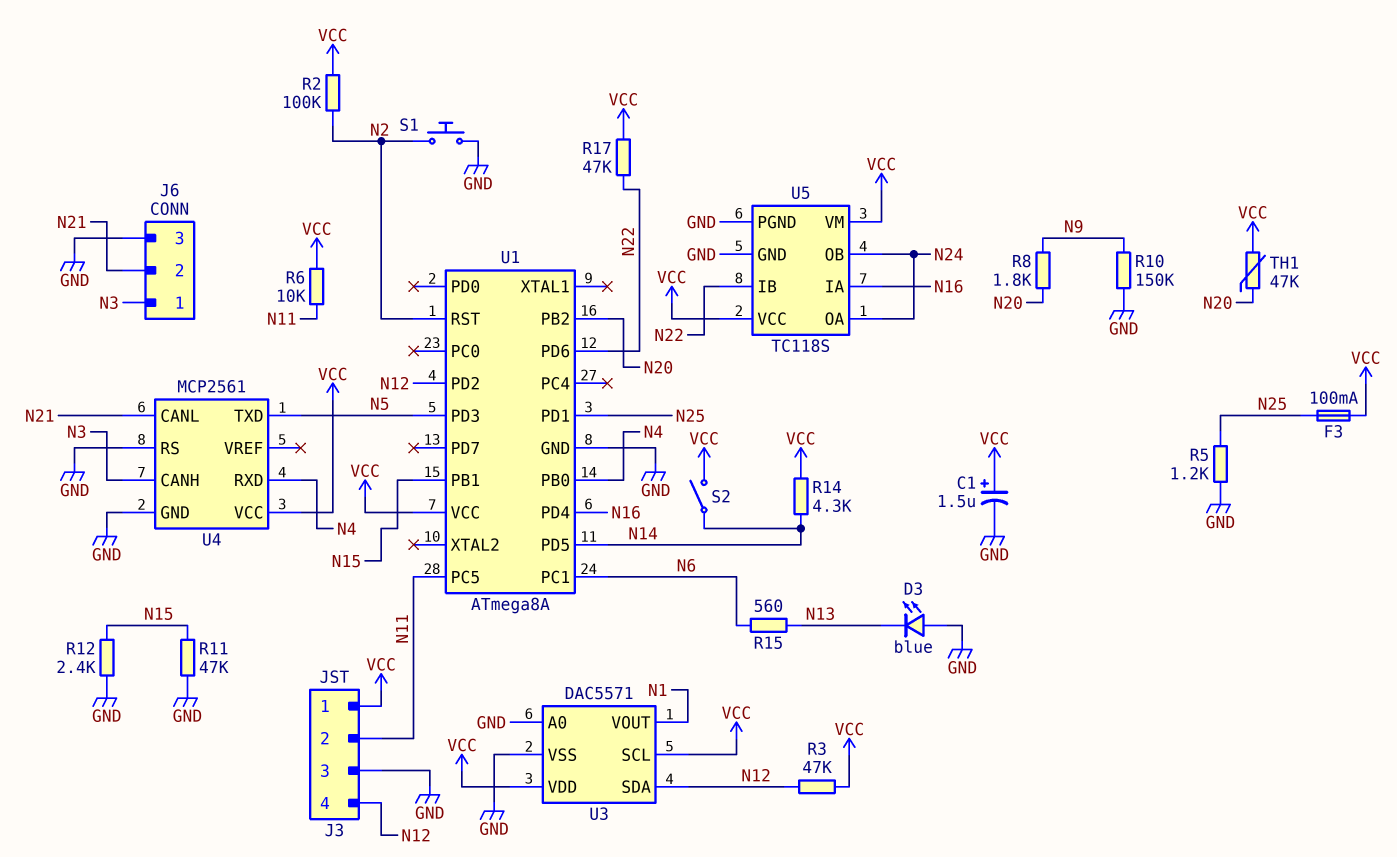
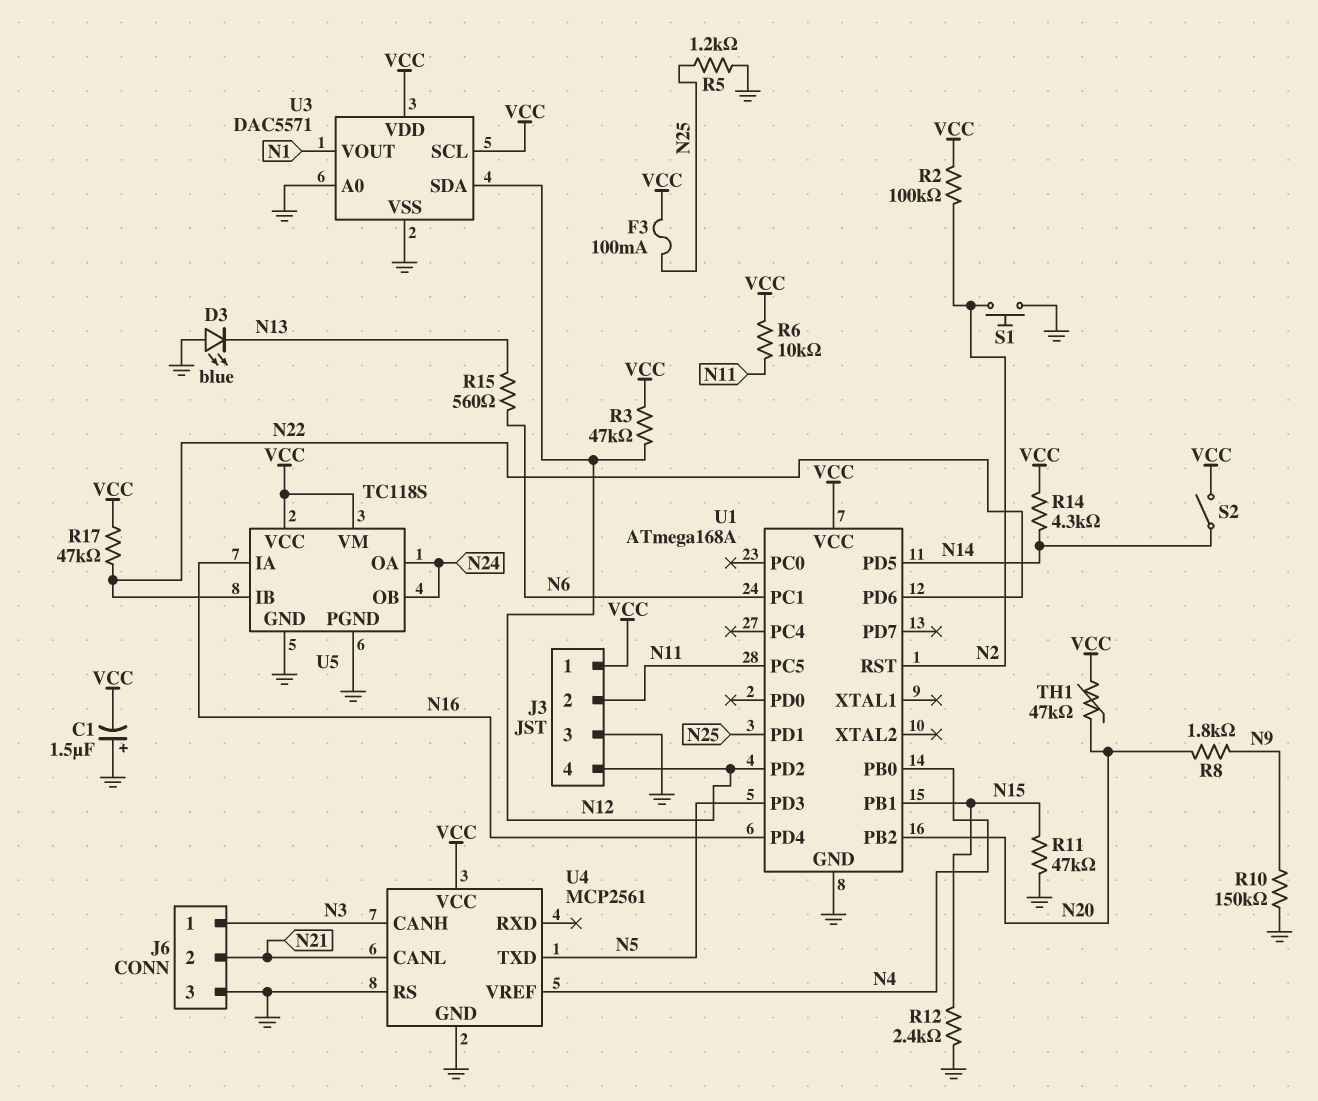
C1: 1.5uF (plus VCC, minus GND) -> 1.5uF (plus GND, minus VCC)
U1: ATmega8A -> ATmega168A
U4 pin RXD: N4 -> none
U4 pin VREF: none -> N4

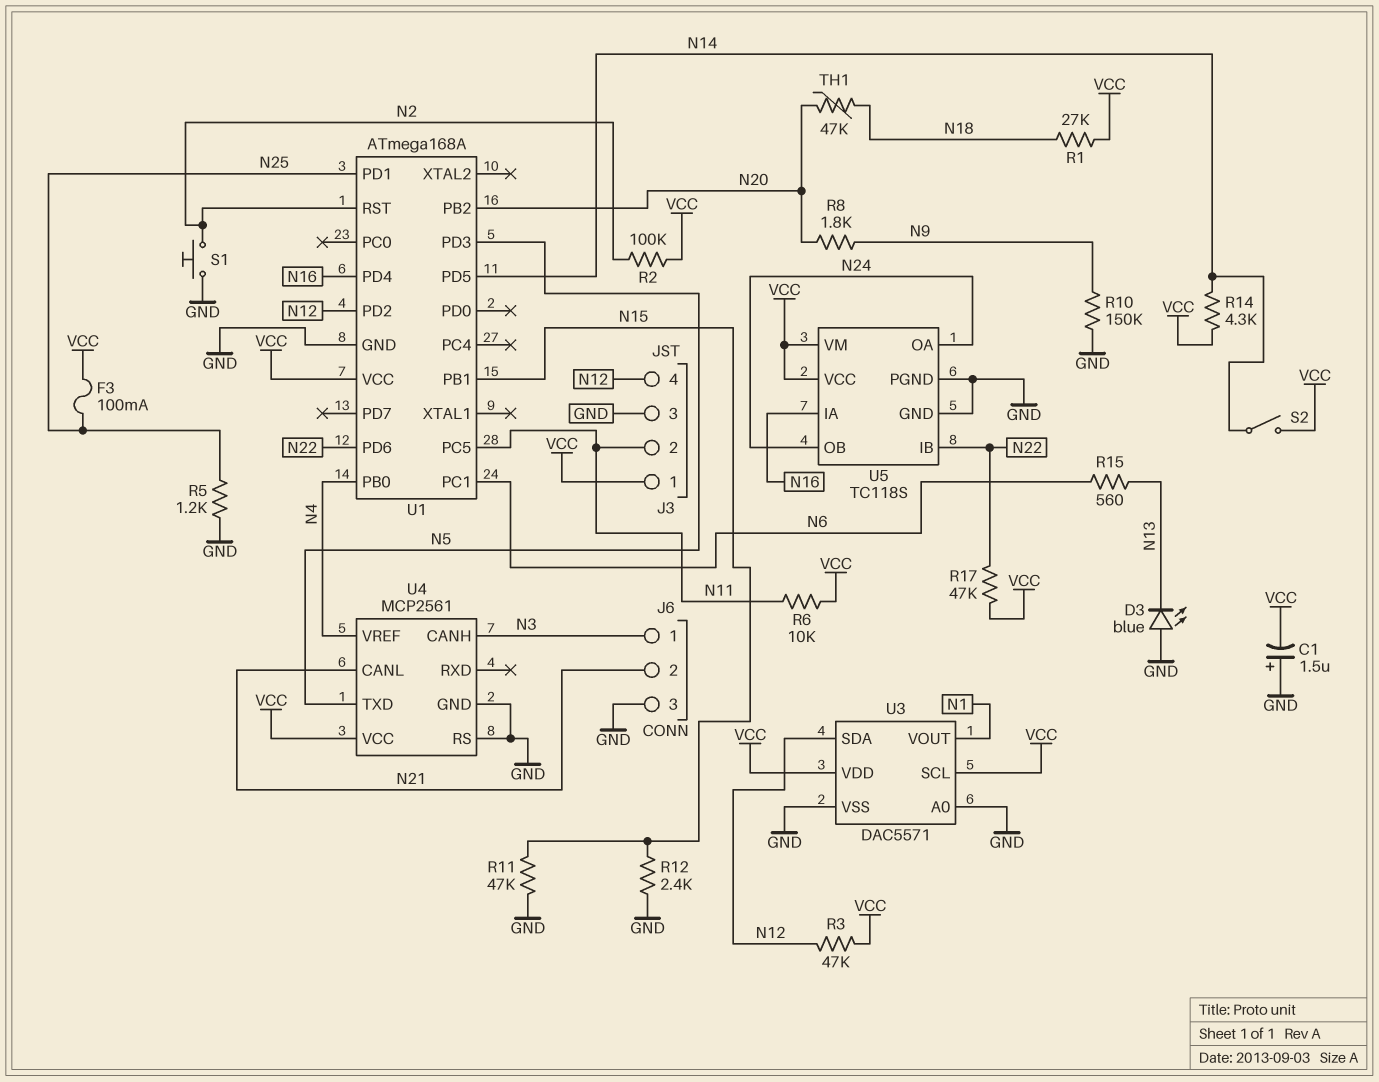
R1: none -> 27k (N18, VCC)
TH1: 47k (N20, VCC) -> 47k (N18, N20)

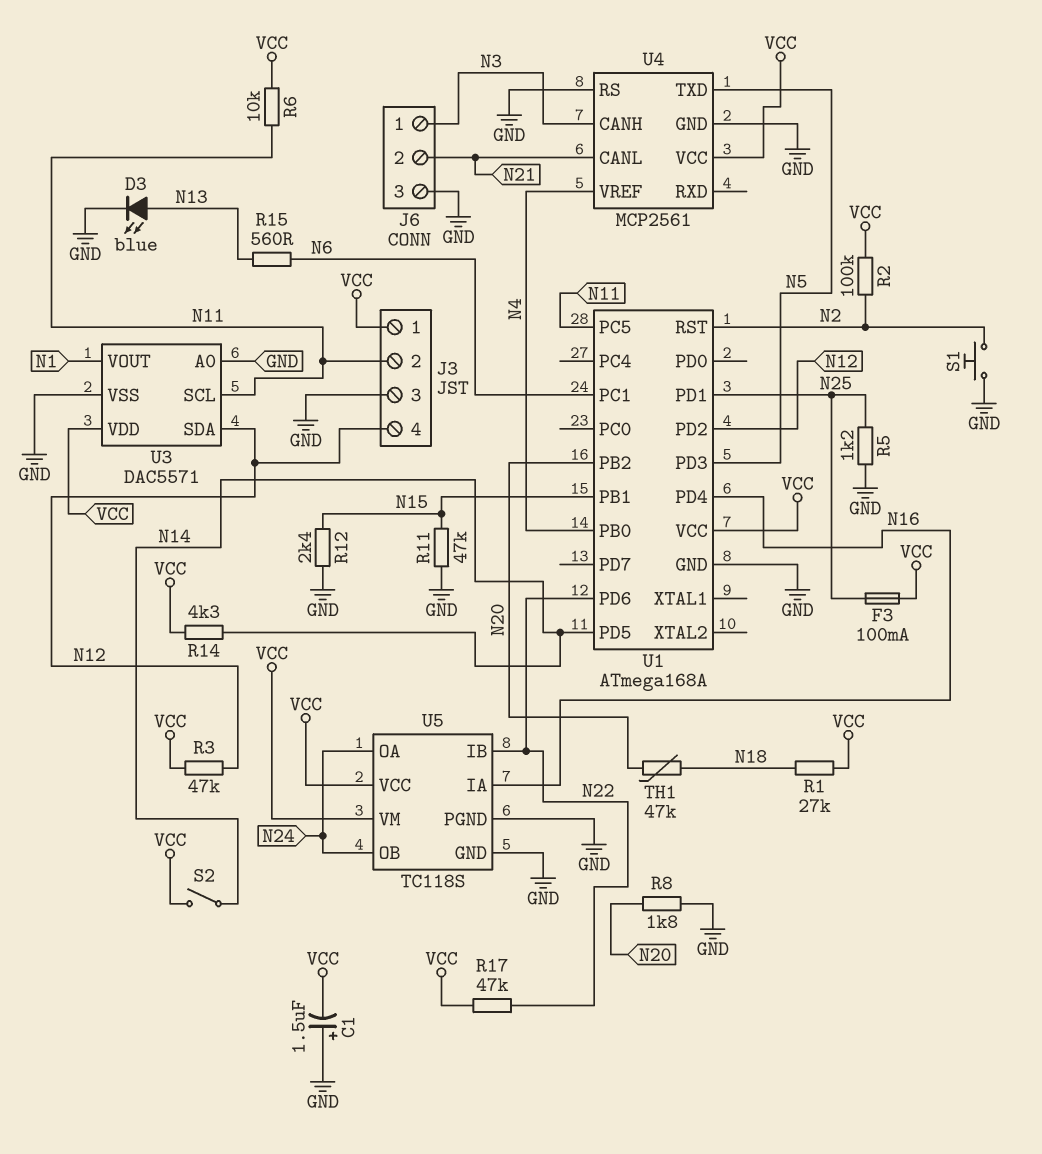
D3: LED blue (A GND, K N13) -> LED blue (A N13, K GND)
R8: 1.8k (N9, N20) -> 1.8k (GND, N20)
R10: 150k (GND, N9) -> none
U3 pin SCL: VCC -> N11

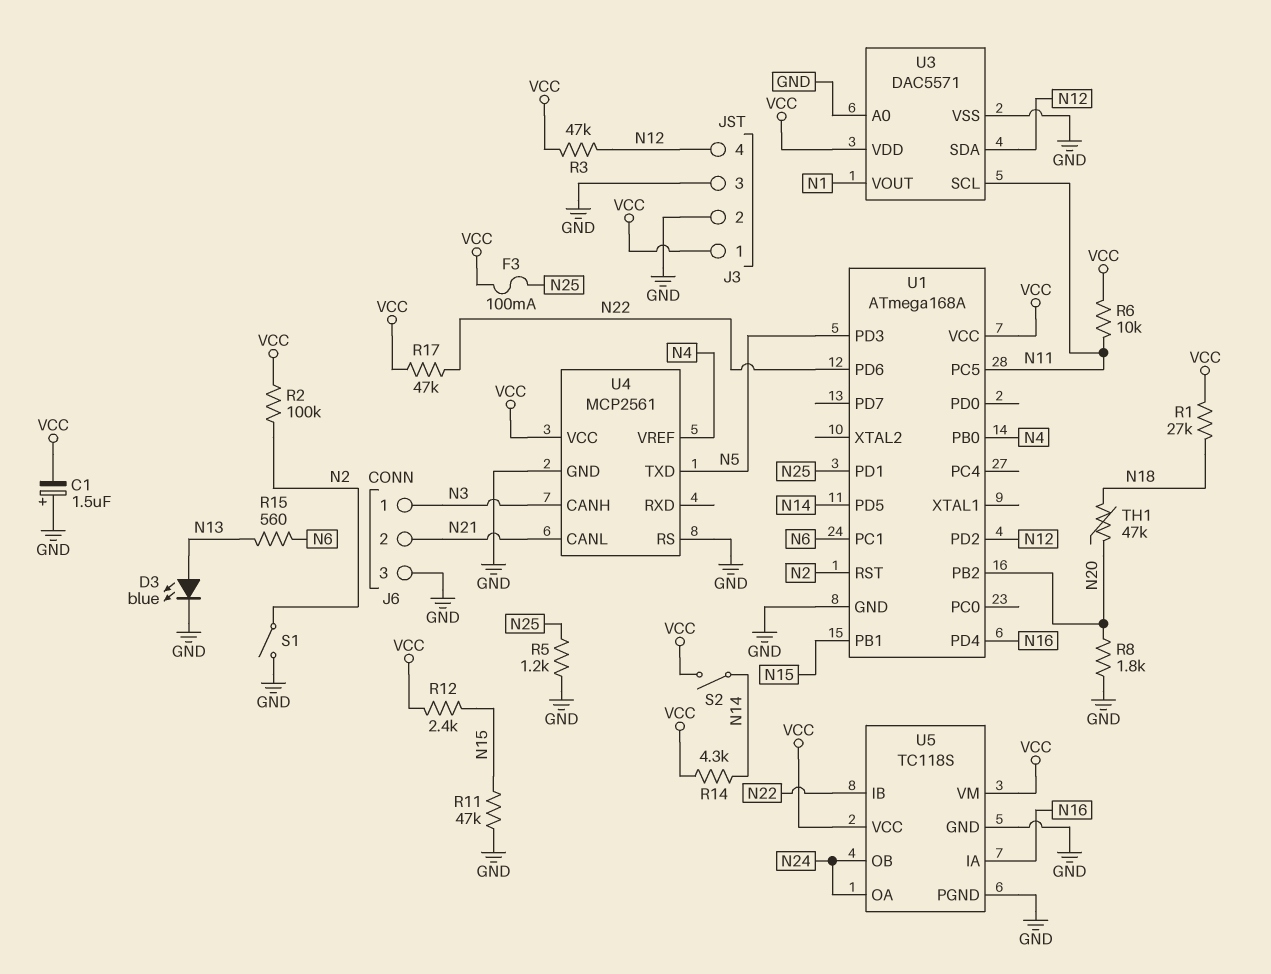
J3 pin 2: N11 -> GND
R12: 2.4k (GND, N15) -> 2.4k (N15, VCC)
S1: button (GND, N2) -> switch (GND, N2)

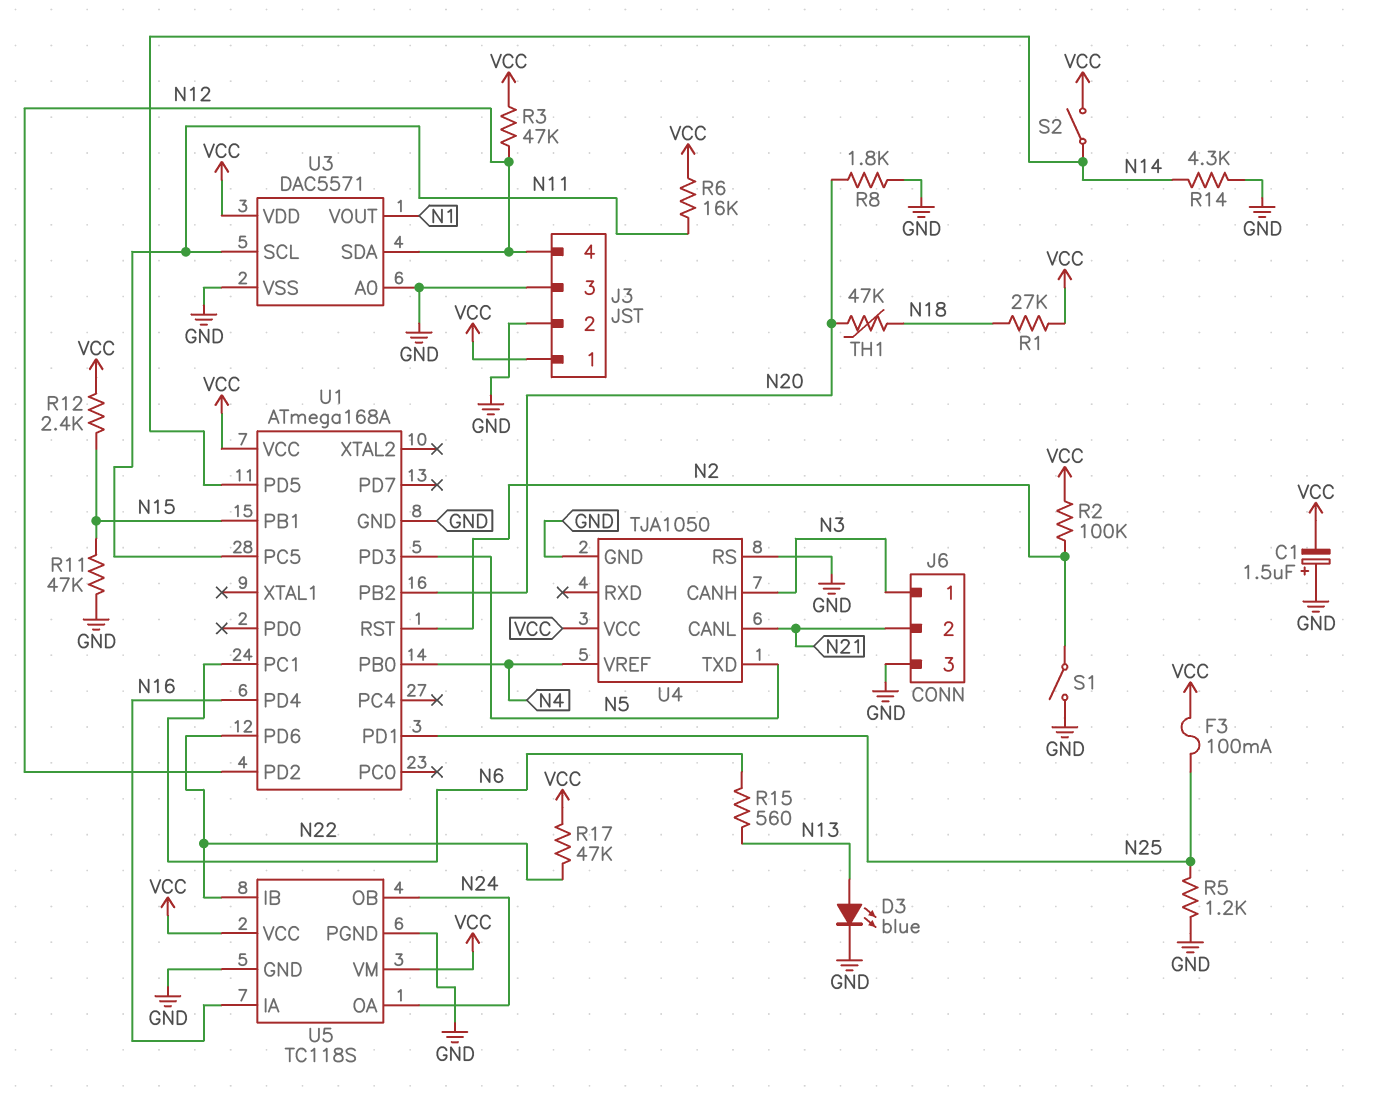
R6: 10k (N11, VCC) -> 16k (N11, VCC)
R14: 4.3k (N14, VCC) -> 4.3k (GND, N14)
U4: MCP2561 -> TJA1050

